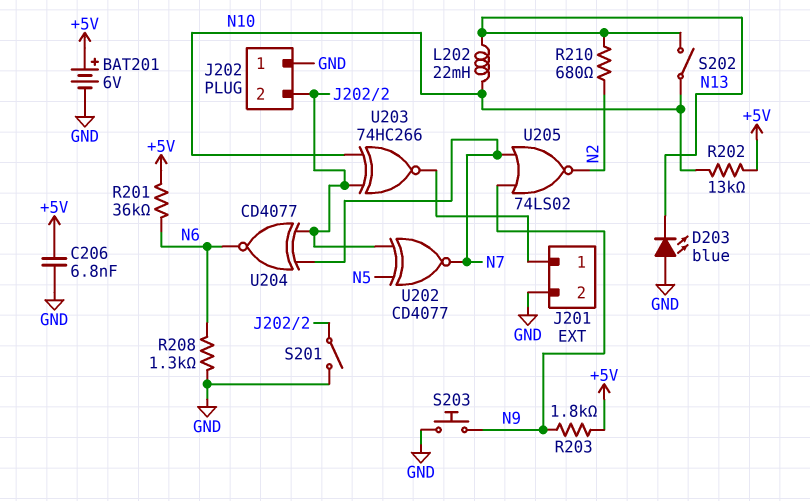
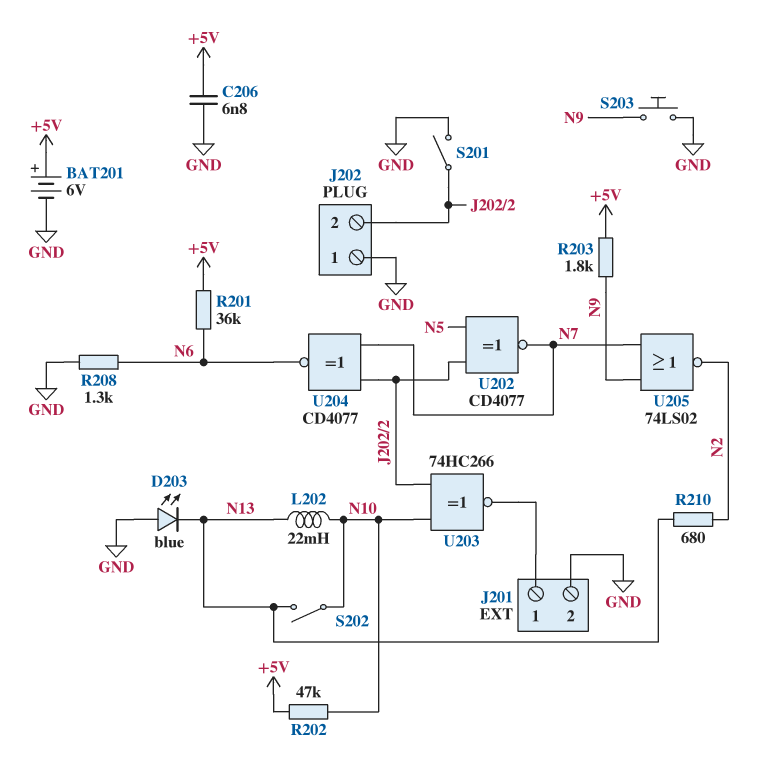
R202: 13k (+5V, N10) -> 47k (+5V, N10)

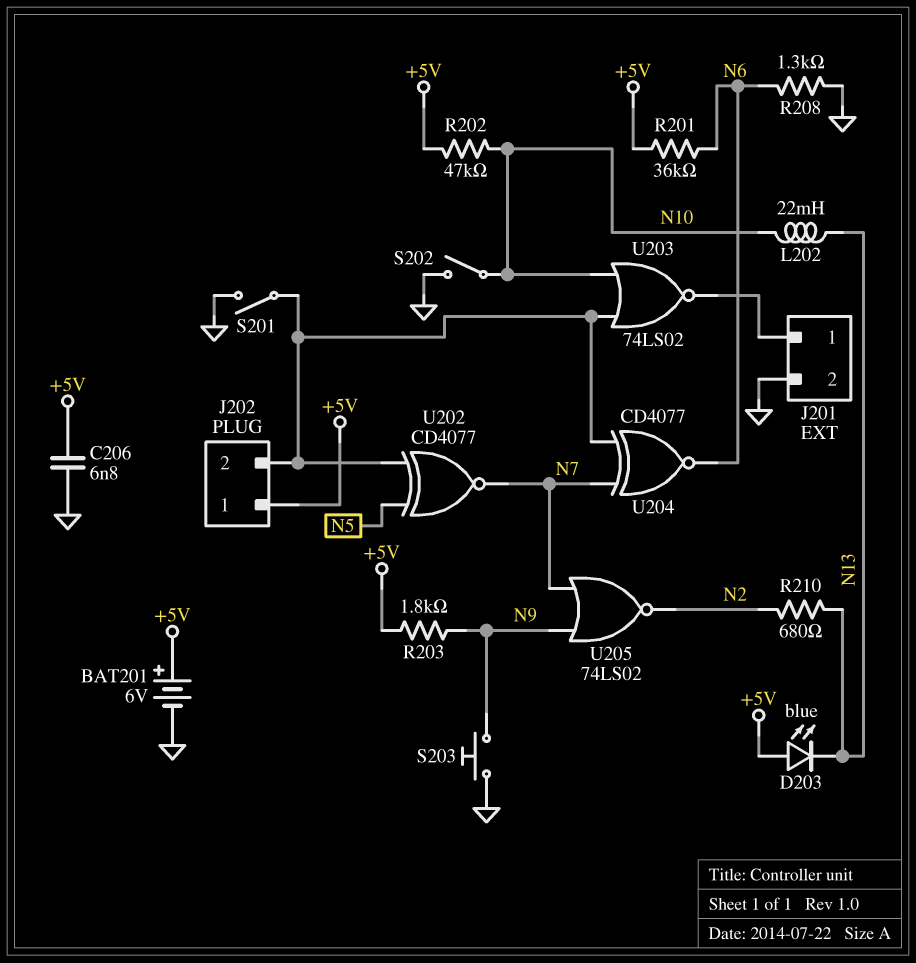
D203: LED blue (A GND, K N13) -> LED blue (A +5V, K N13)
J202 pin 1: GND -> +5V
S202: switch (N10, N13) -> switch (GND, N10)
U203: XNOR 74HC266 (in J202/2, in N10, out J201/1) -> NOR 74LS02 (in J202/2, in N10, out J201/1)

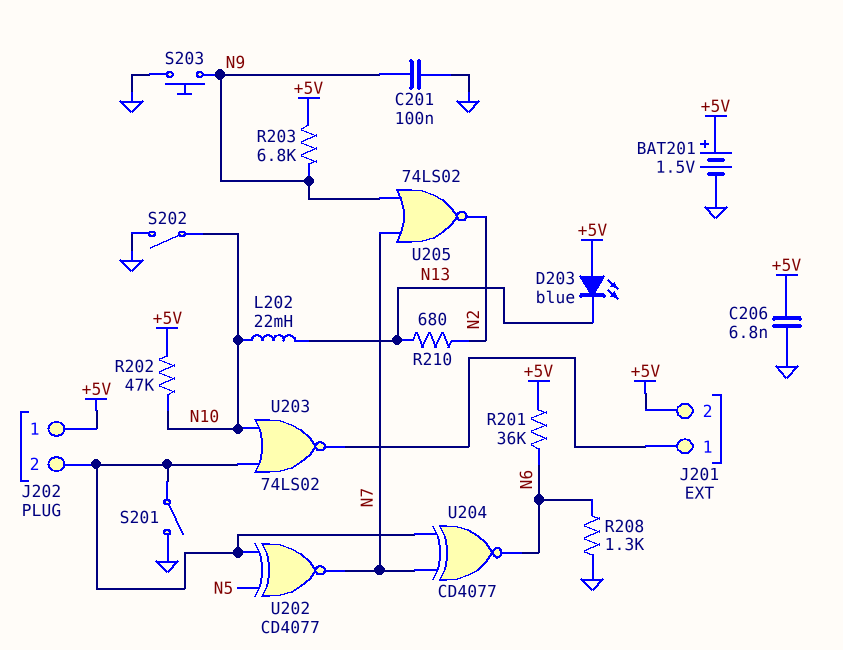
BAT201: 6V (plus +5V, minus GND) -> 1.5V (plus +5V, minus GND)
C201: none -> 100nF (GND, N9)
J201 pin 2: GND -> +5V
R203: 1.8k (+5V, N9) -> 6.8k (+5V, N9)

